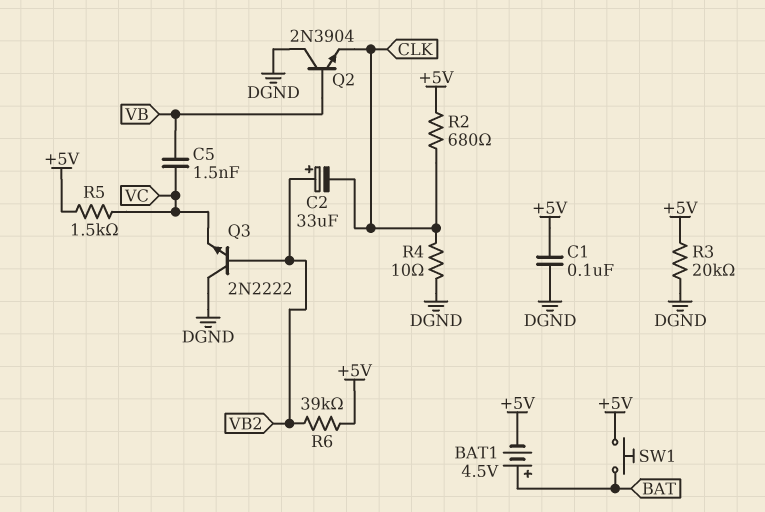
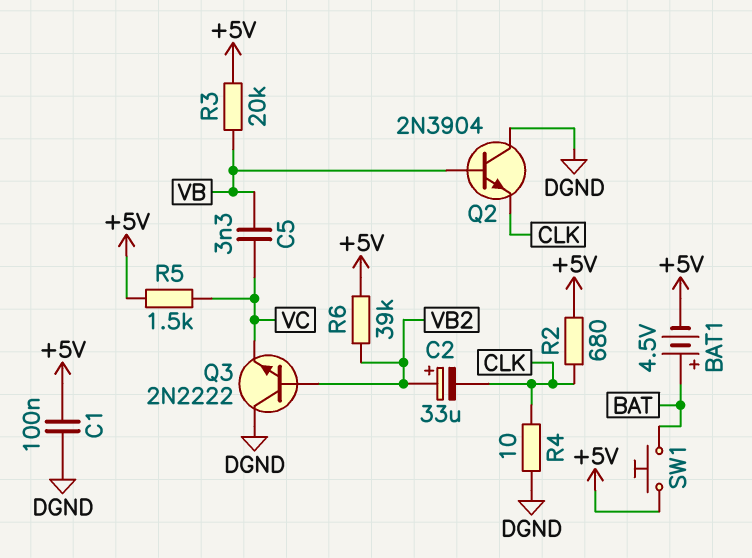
C5: 1.5nF (VB, VC) -> 3.3nF (VB, VC)
R3: 20k (+5V, DGND) -> 20k (+5V, VB)

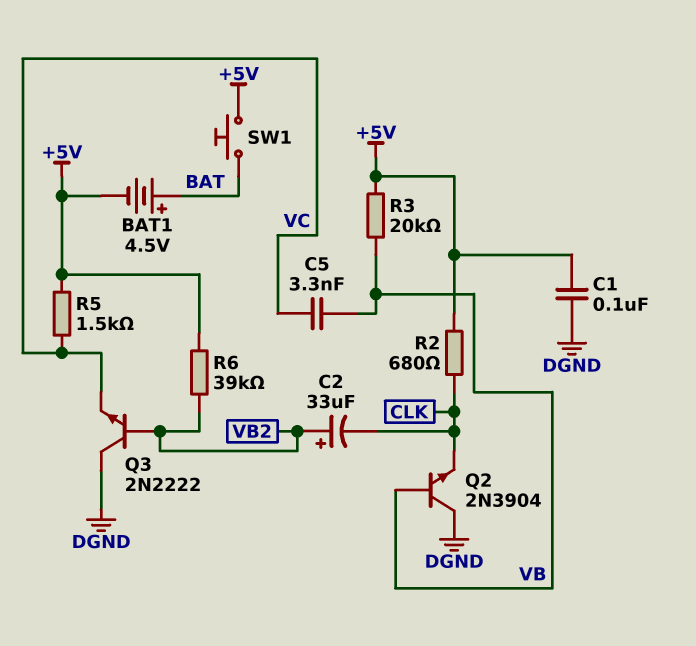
R4: 10 (CLK, DGND) -> none

